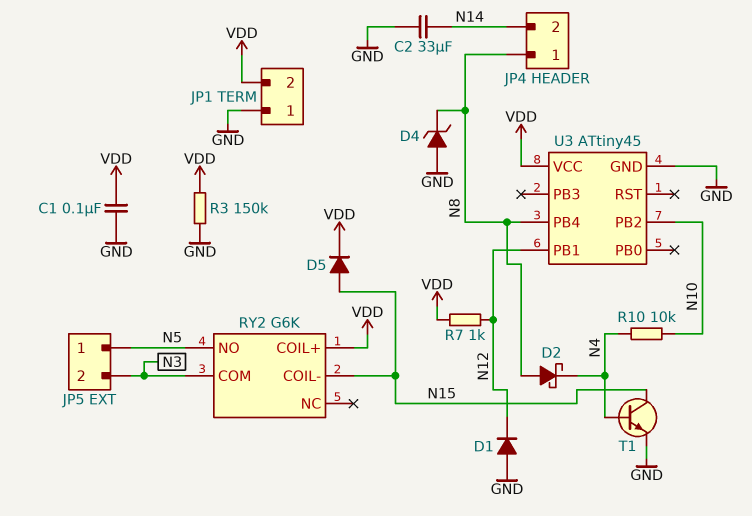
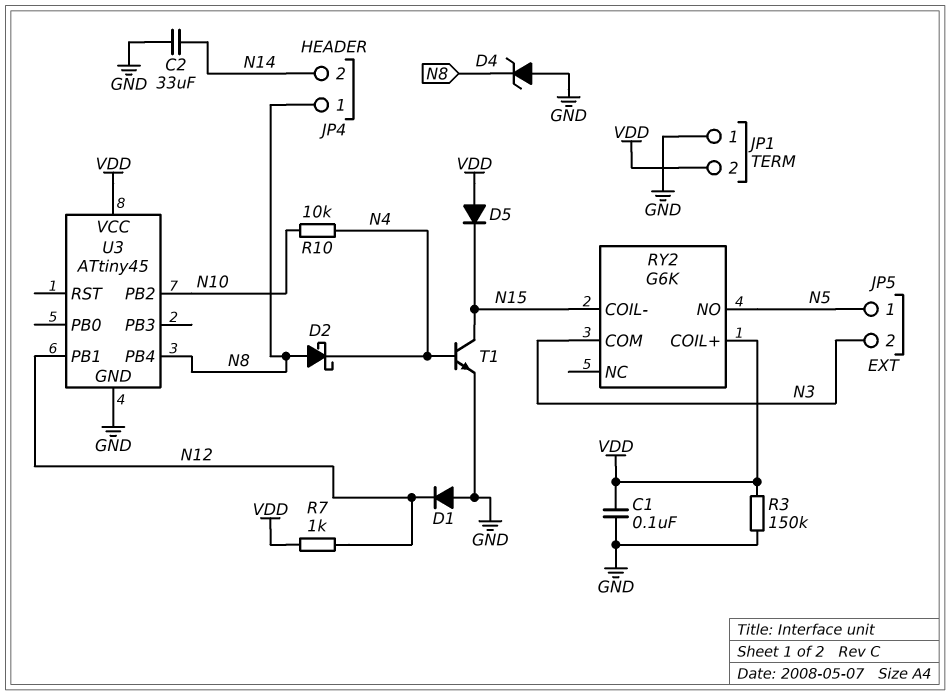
D5: diode (A N15, K VDD) -> diode (A VDD, K N15)

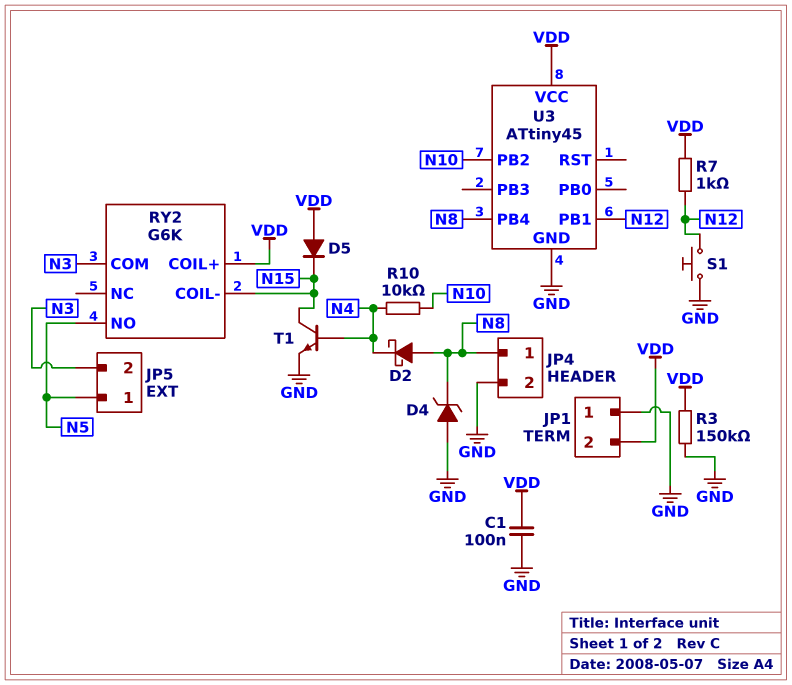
C2: 33uF (GND, N14) -> none
D1: diode (A GND, K N12) -> none
JP4 pin 2: N14 -> GND
S1: none -> button (GND, N12)

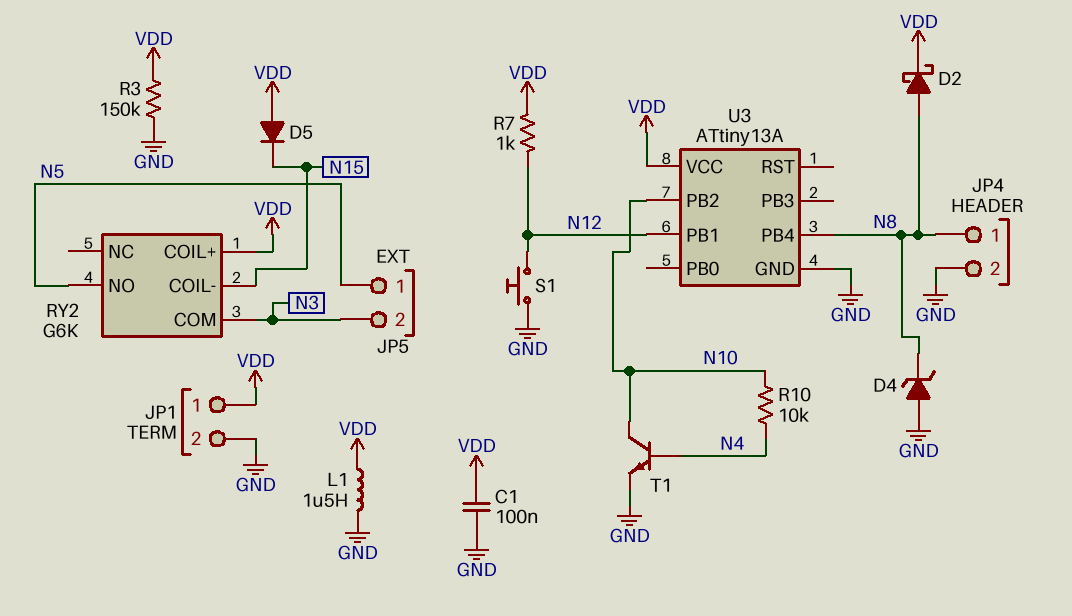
D2: schottky (A N8, K N4) -> schottky (A N8, K VDD)
JP1 pin 1: GND -> VDD
JP1 pin 2: VDD -> GND
L1: none -> 1.5uH (GND, VDD)
T1: NPN (B N4, C N15, E GND) -> NPN (B N4, C N10, E GND)
U3: ATtiny45 -> ATtiny13A

